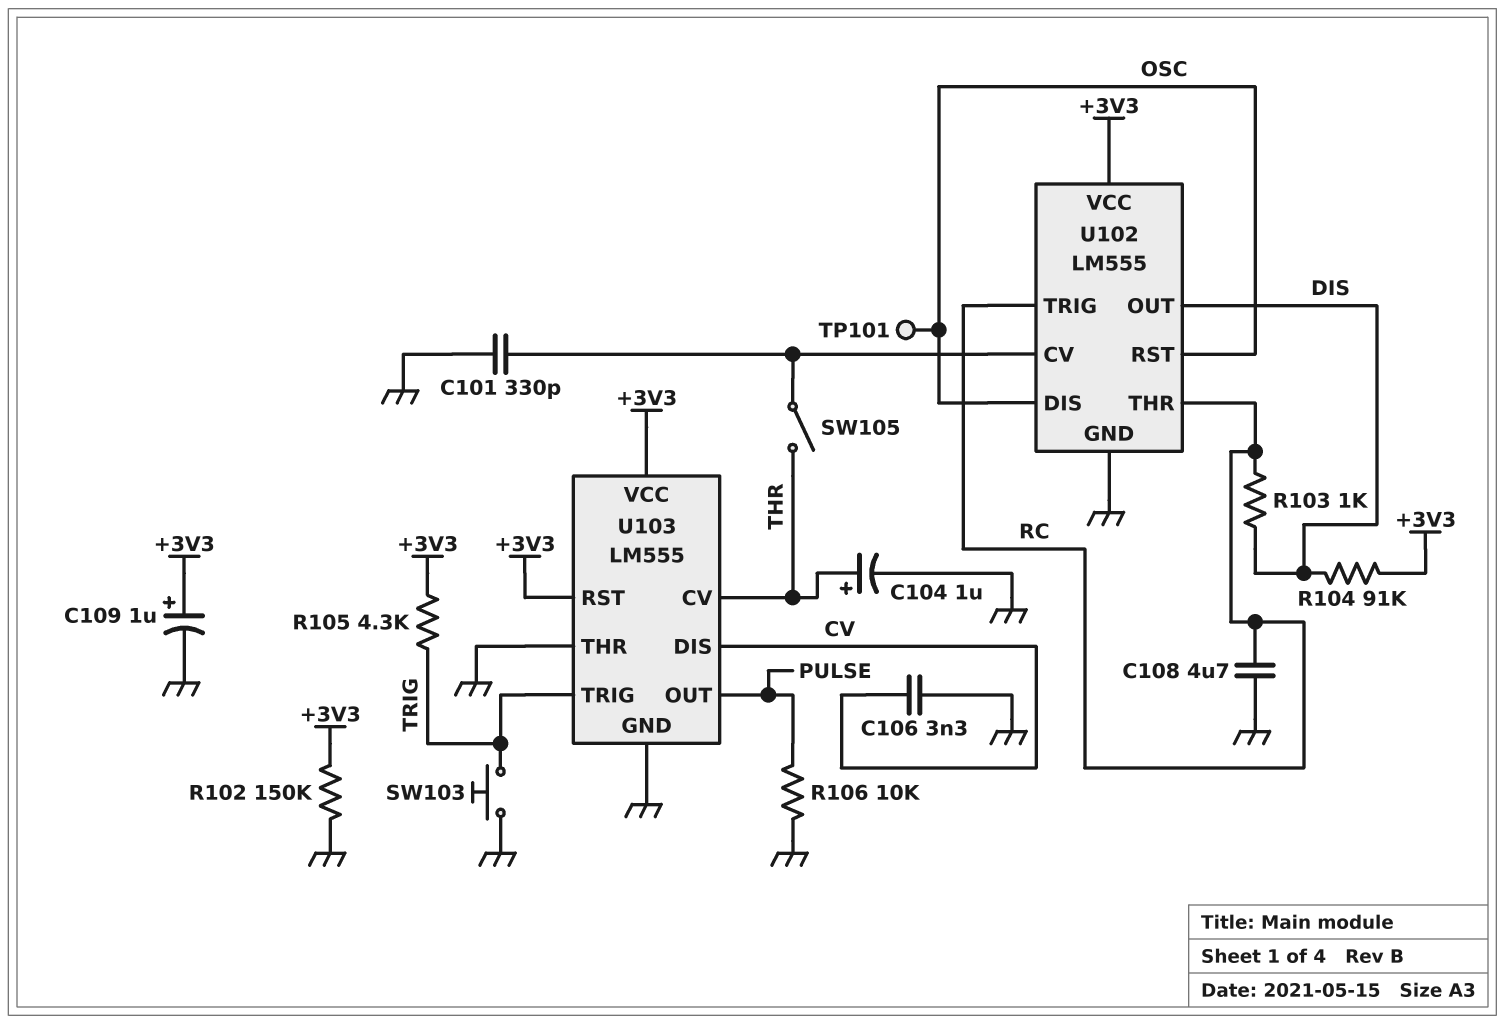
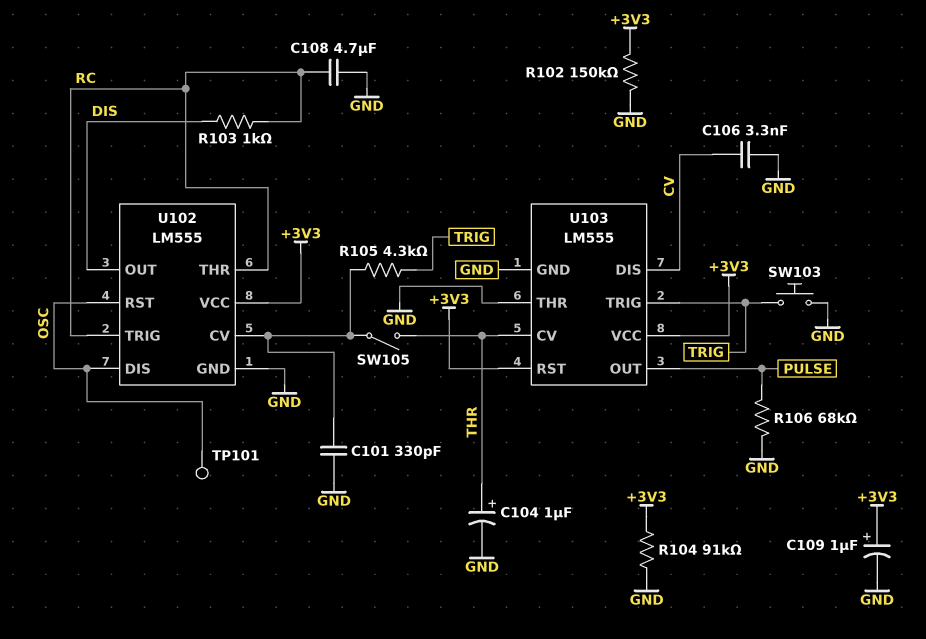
R104: 91k (+3V3, DIS) -> 91k (+3V3, GND)
R105: 4.3k (+3V3, TRIG) -> 4.3k (TRIG, U102/CV)
R106: 10k (GND, PULSE) -> 68k (GND, PULSE)

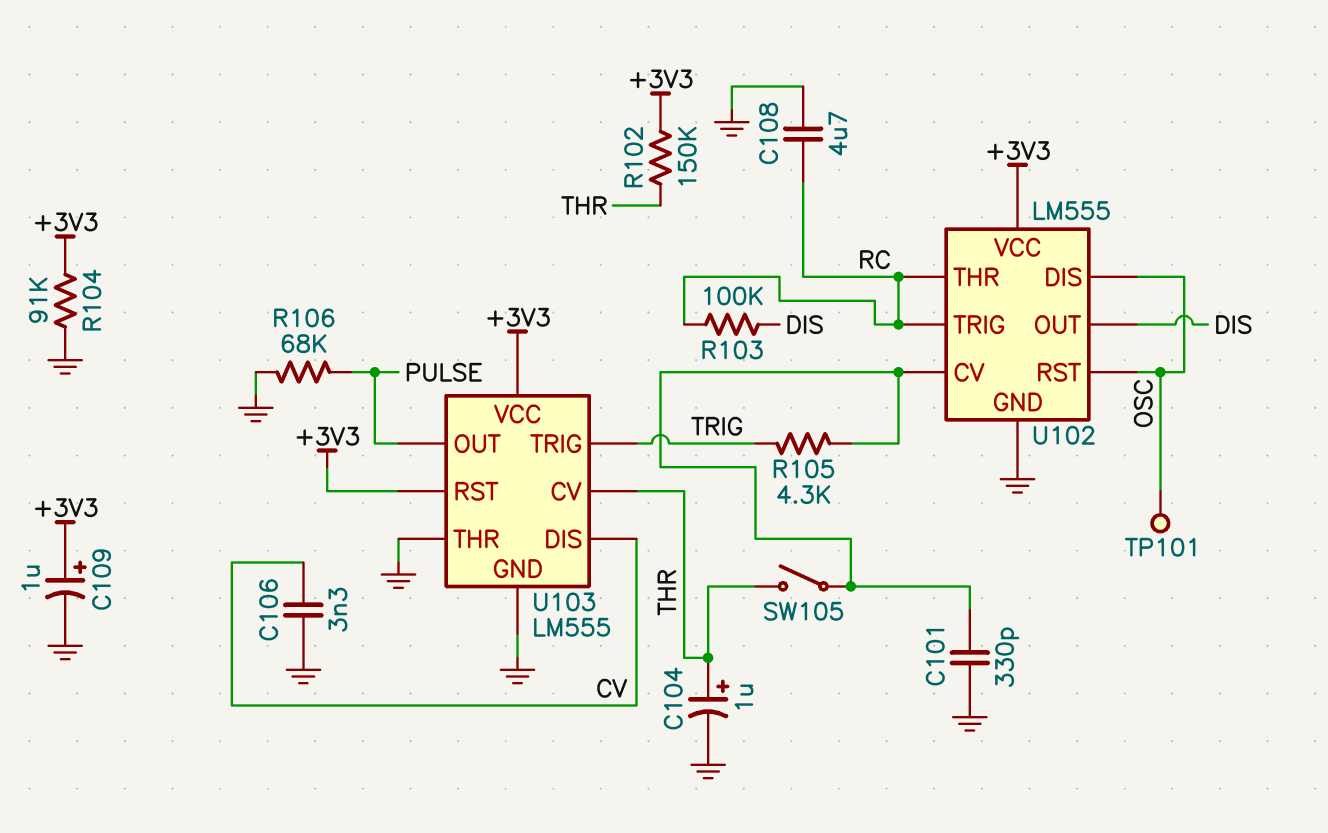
R102: 150k (+3V3, GND) -> 150k (+3V3, THR)
R103: 1k (DIS, RC) -> 100k (DIS, RC)
SW103: button (GND, TRIG) -> none

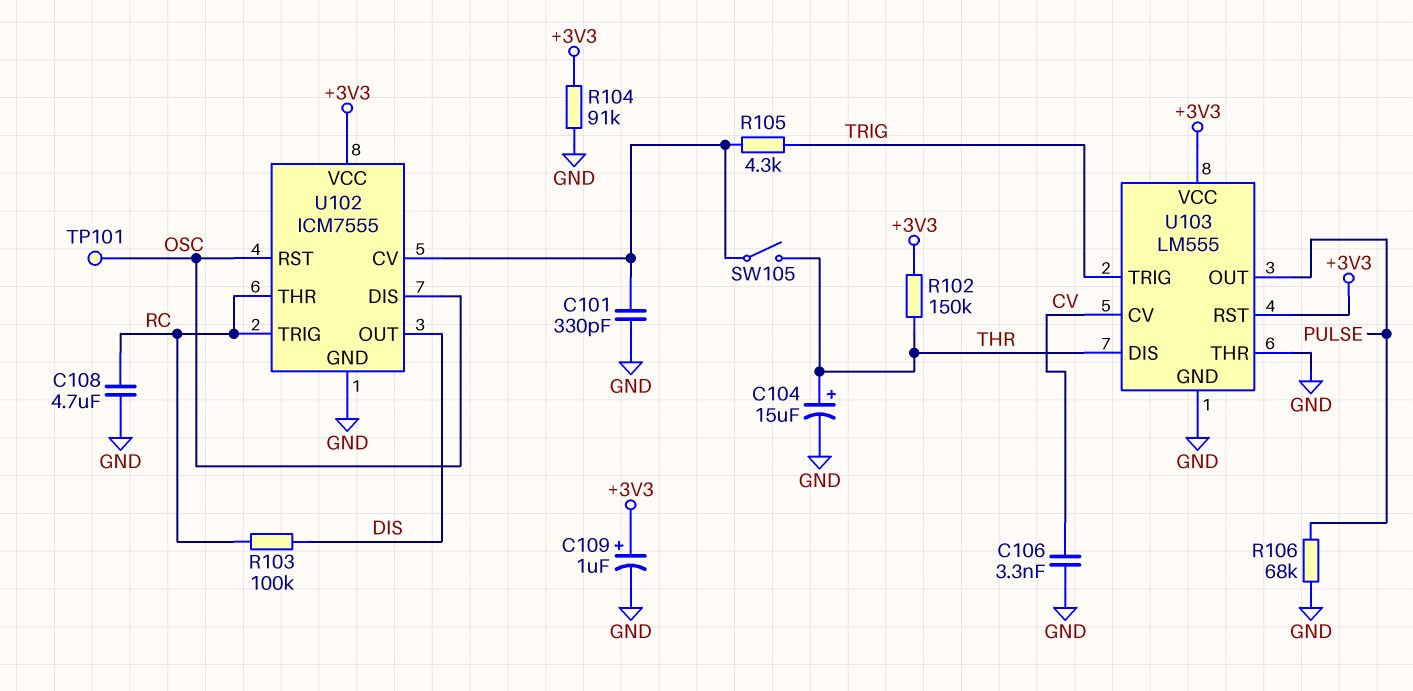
C104: 1uF (plus THR, minus GND) -> 15uF (plus THR, minus GND)
U102: LM555 -> ICM7555
U103 pin CV: THR -> CV
U103 pin DIS: CV -> THR

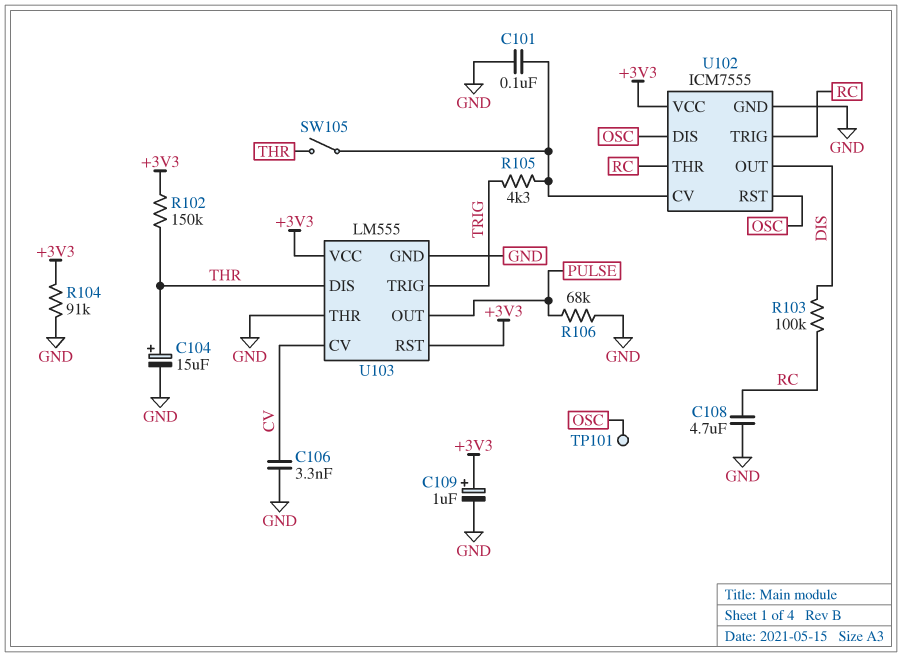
C101: 330pF (GND, U102/CV) -> 100nF (GND, U102/CV)

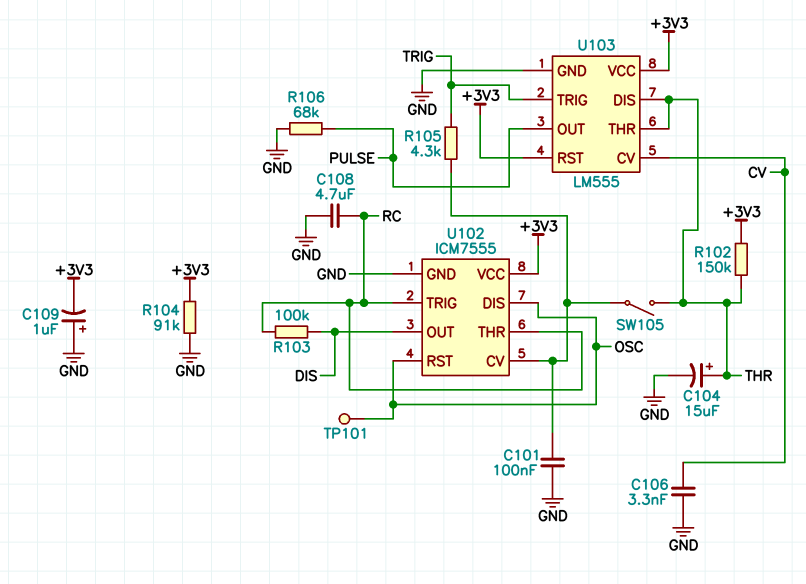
C109: 1uF (plus +3V3, minus GND) -> 1uF (plus GND, minus +3V3)
U103 pin THR: GND -> THR

